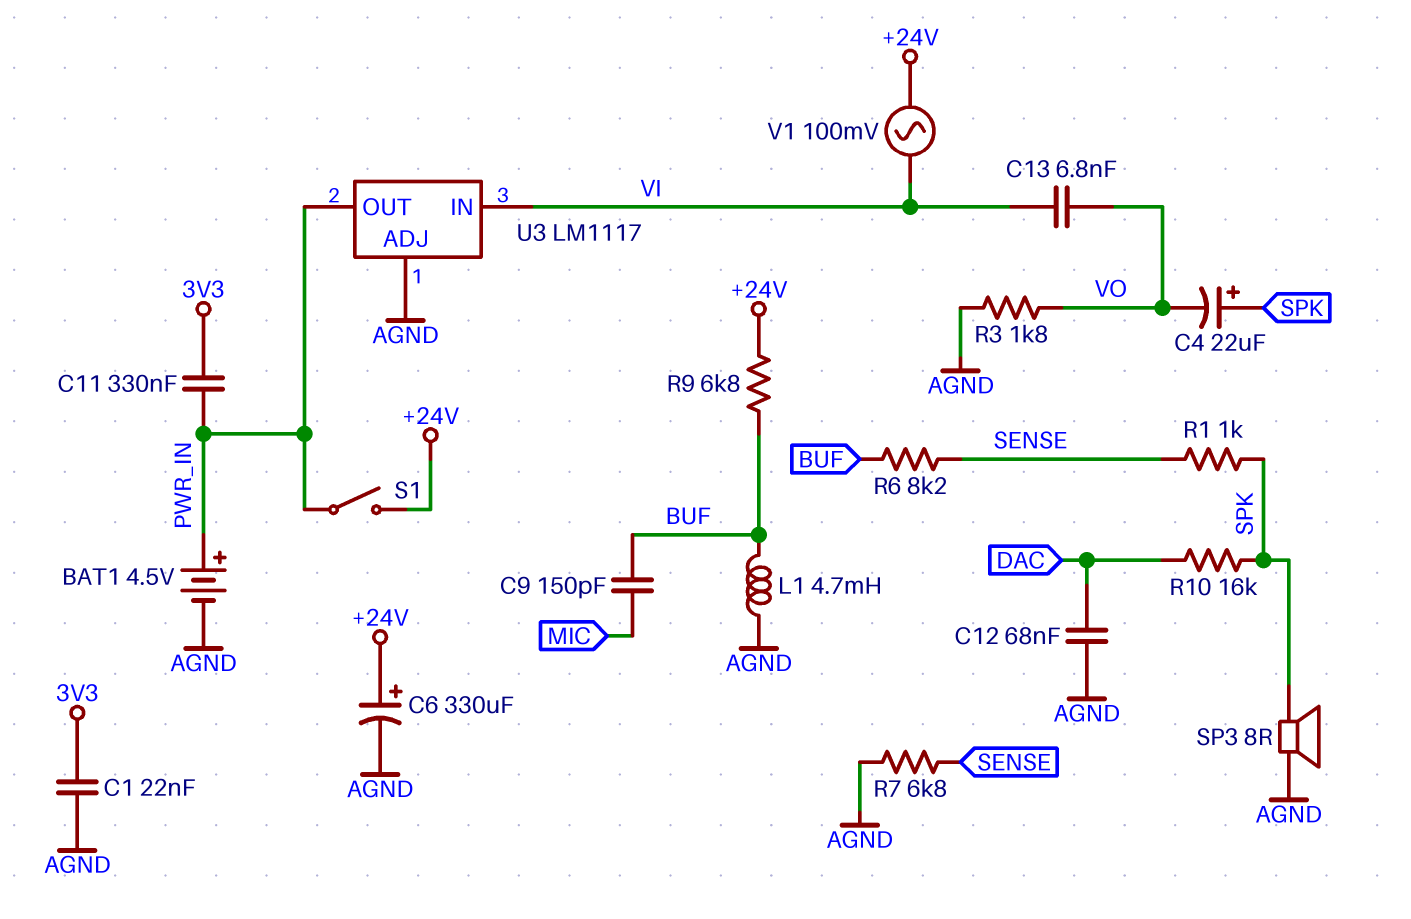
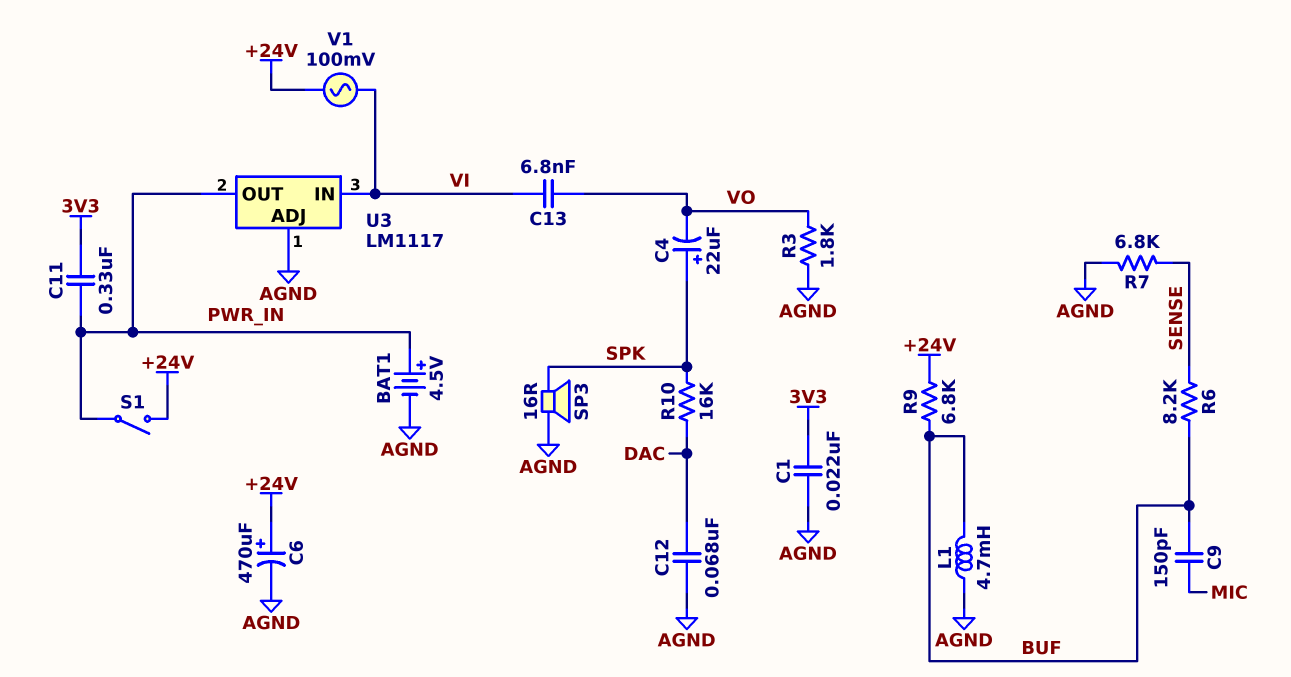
C6: 330uF (plus +24V, minus AGND) -> 470uF (plus +24V, minus AGND)
R1: 1k (SENSE, SPK) -> none
SP3: speaker 8R (AGND, SPK) -> speaker 16R (AGND, SPK)

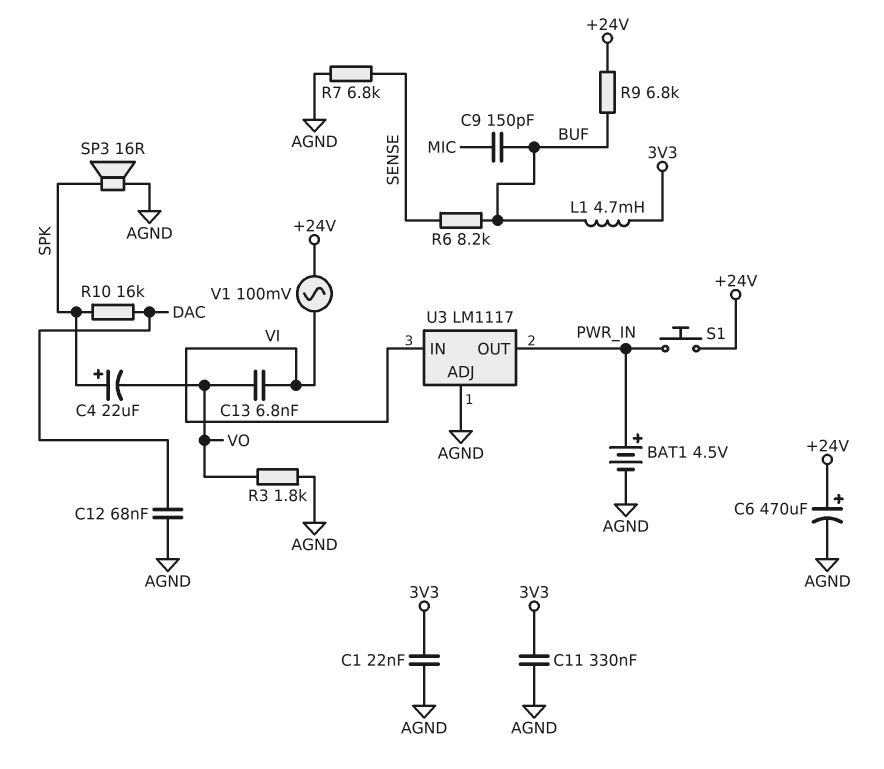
C11: 330nF (3V3, PWR_IN) -> 330nF (3V3, AGND)
L1: 4.7mH (AGND, BUF) -> 4.7mH (3V3, BUF)
S1: switch (+24V, PWR_IN) -> button (+24V, PWR_IN)

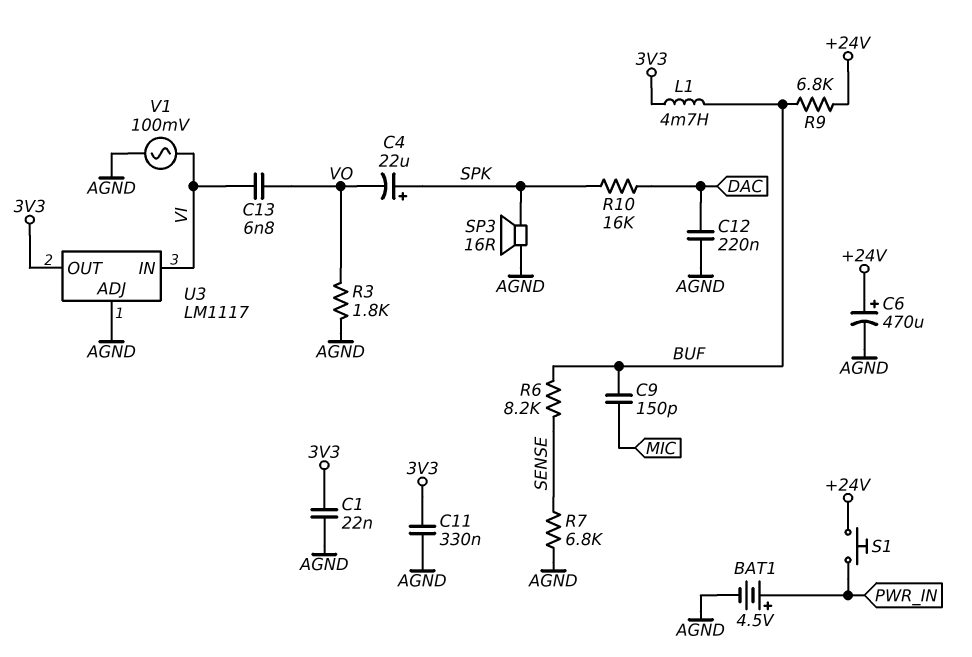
C12: 68nF (AGND, DAC) -> 220nF (AGND, DAC)
U3 pin OUT: PWR_IN -> 3V3
V1: AC 100mV (+24V, VI) -> AC 100mV (AGND, VI)

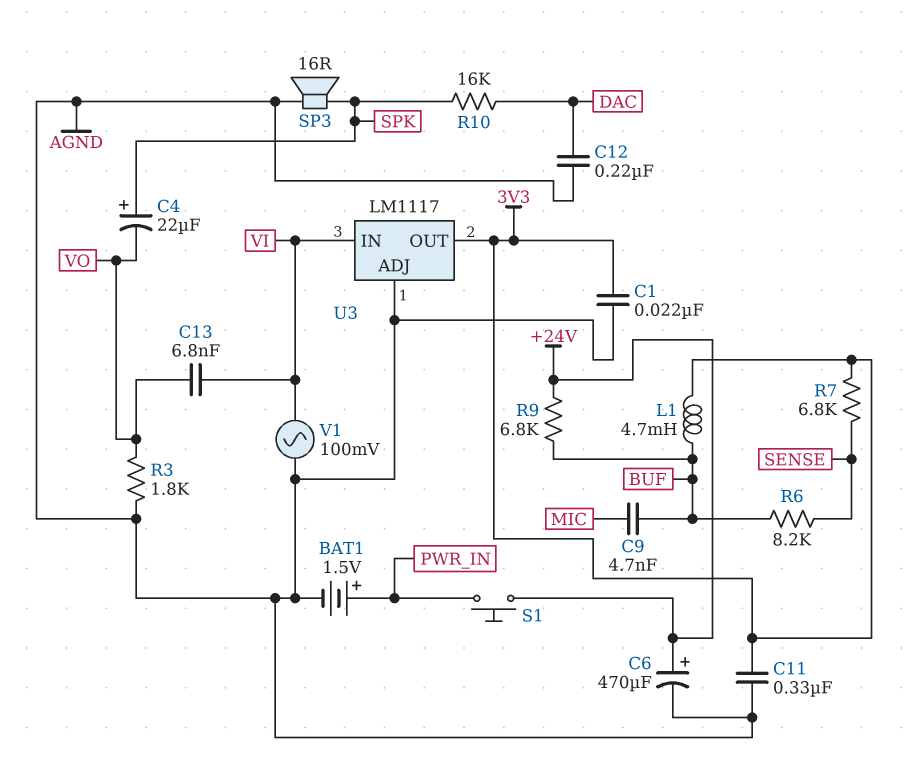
BAT1: 4.5V (plus PWR_IN, minus AGND) -> 1.5V (plus PWR_IN, minus AGND)
C9: 150pF (BUF, MIC) -> 4.7nF (BUF, MIC)
R7: 6.8k (AGND, SENSE) -> 6.8k (3V3, SENSE)

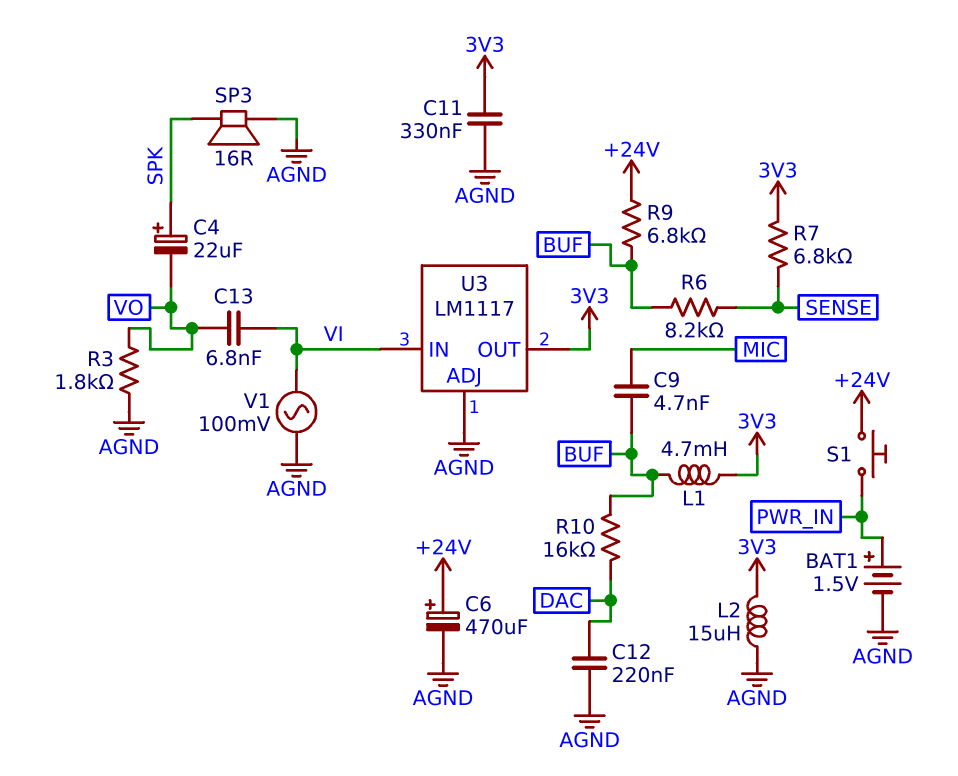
C1: 22nF (3V3, AGND) -> none
L2: none -> 15uH (3V3, AGND)
R10: 16k (DAC, SPK) -> 16k (BUF, DAC)

